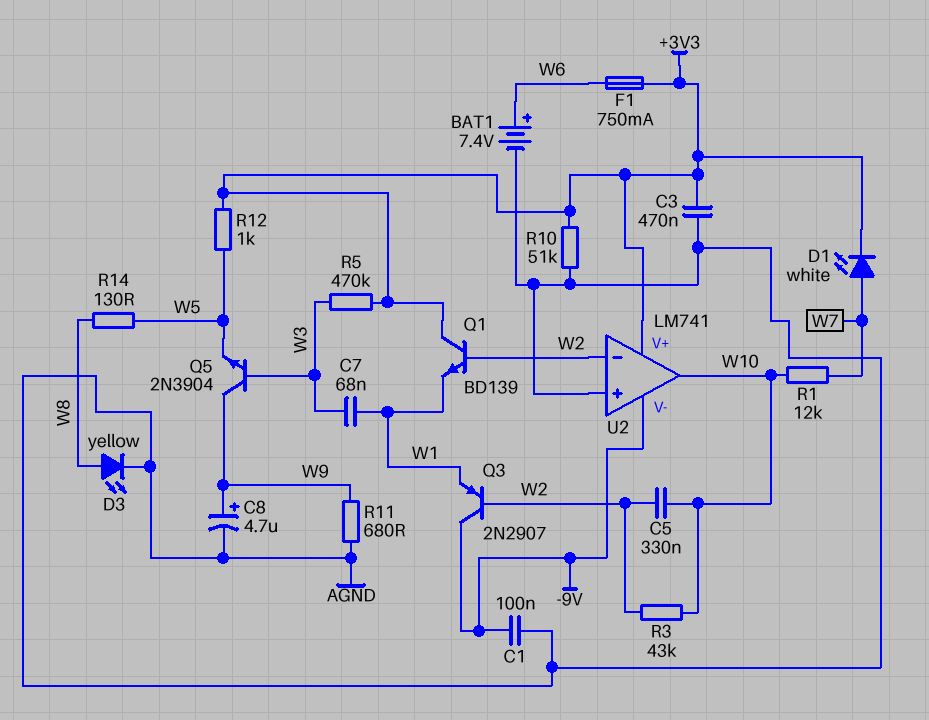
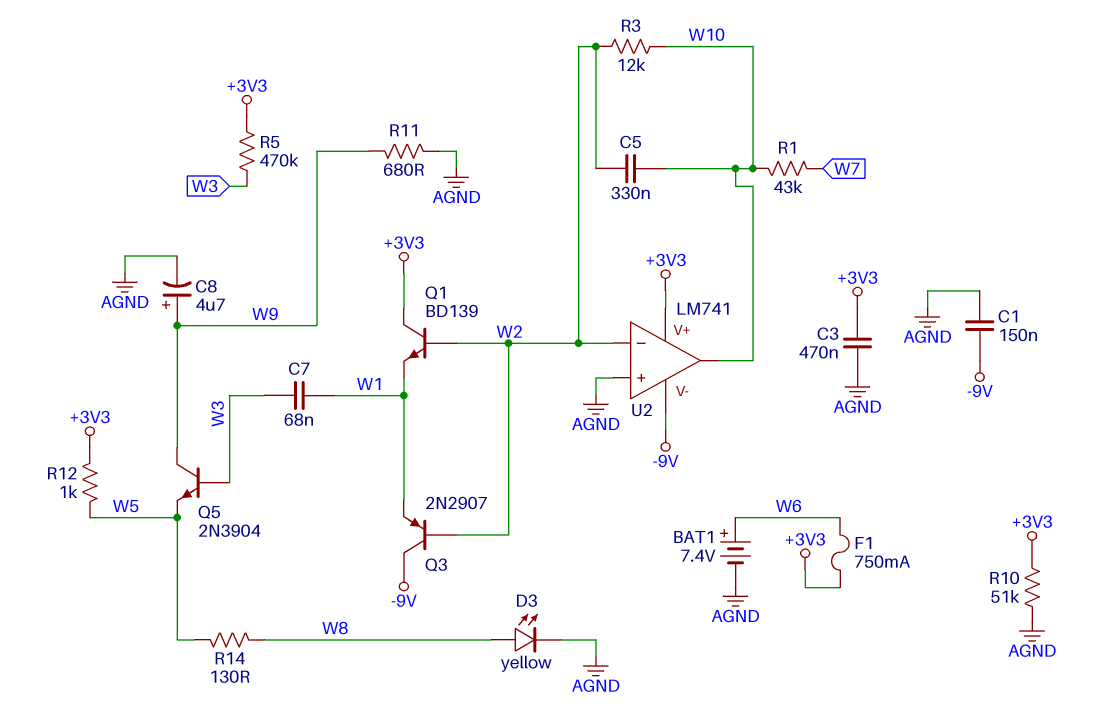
C1: 100nF (-9V, AGND) -> 150nF (-9V, AGND)
D1: LED white (A W7, K +3V3) -> none
R1: 12k (W7, W10) -> 43k (W7, W10)
R3: 43k (W2, W10) -> 12k (W2, W10)

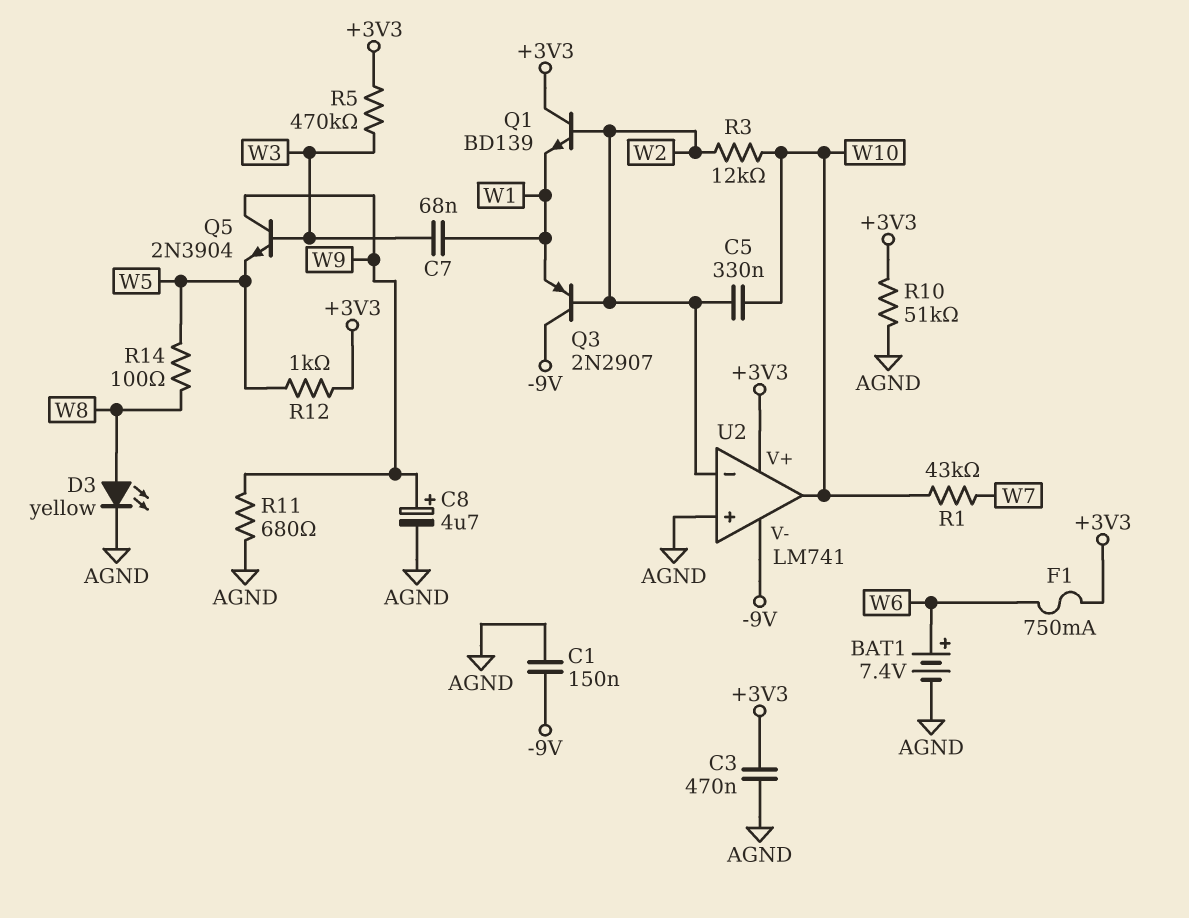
R14: 130 (W5, W8) -> 100 (W5, W8)

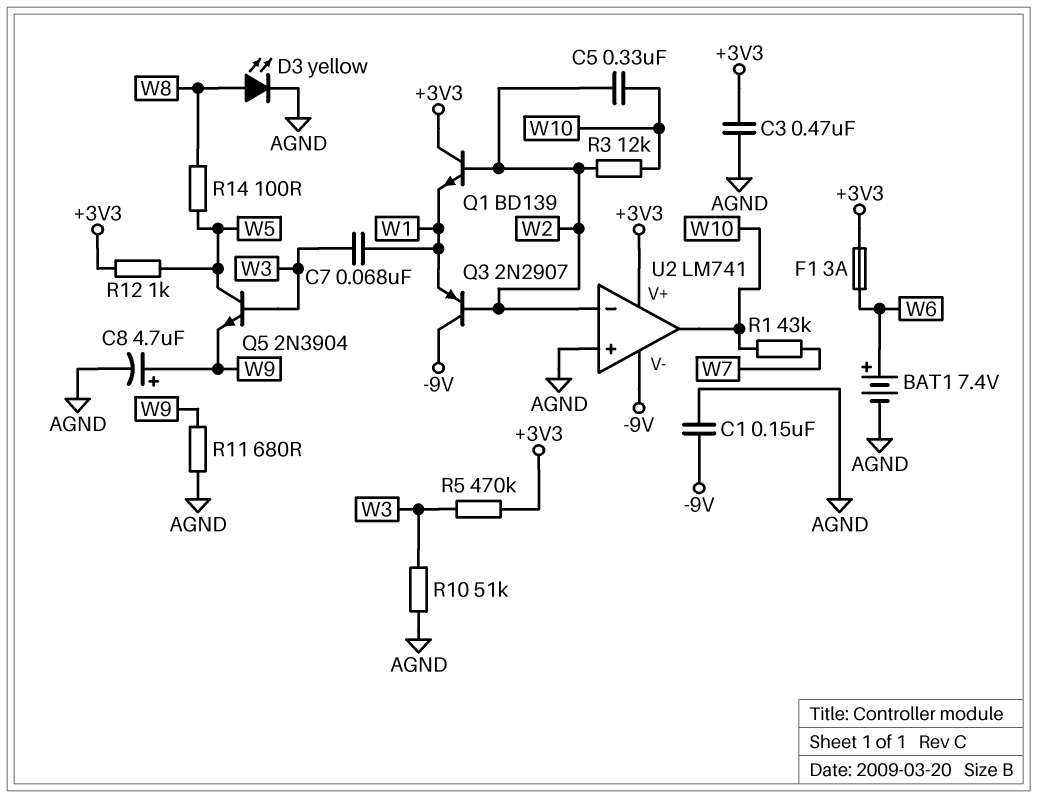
F1: 750mA (+3V3, W6) -> 3A (+3V3, W6)
Q5: NPN 2N3904 (B W3, C W9, E W5) -> NPN 2N3904 (B W3, C W5, E W9)
R10: 51k (+3V3, AGND) -> 51k (AGND, W3)

